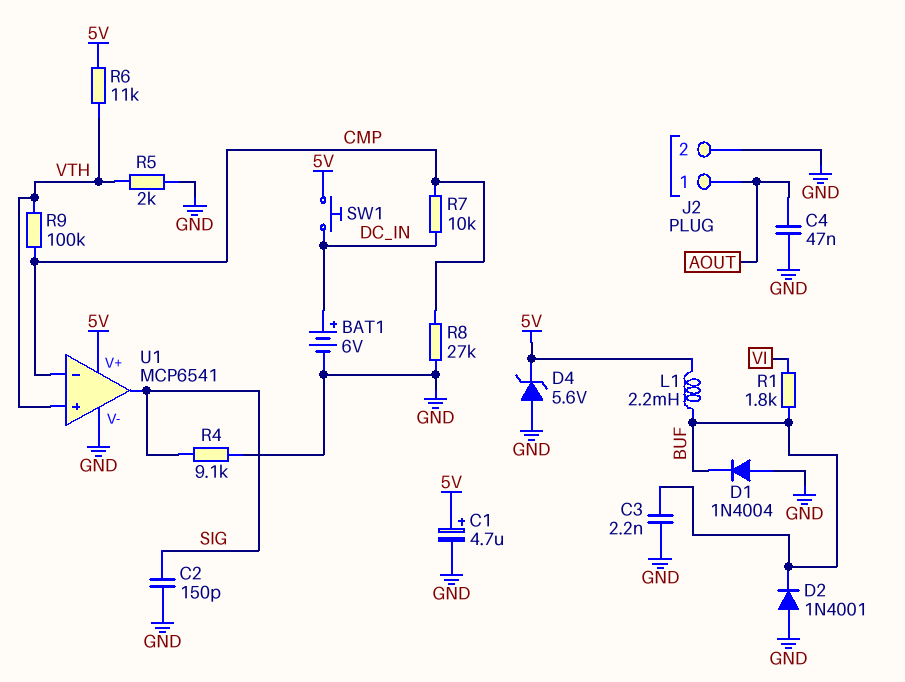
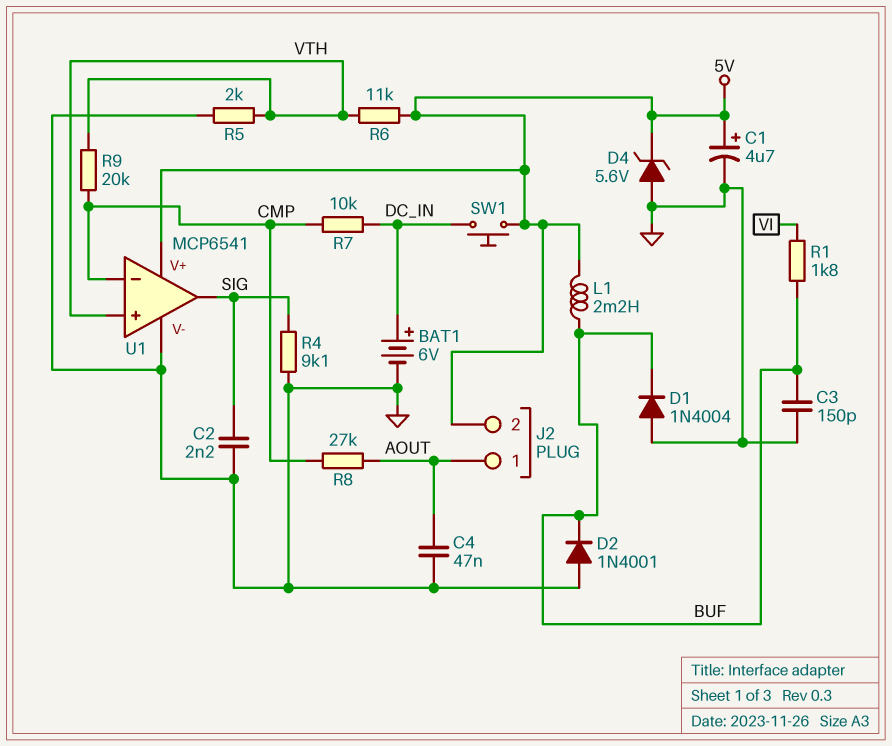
C2: 150pF (GND, SIG) -> 2.2nF (GND, SIG)
C3: 2.2nF (BUF, GND) -> 150pF (BUF, GND)
J2 pin 2: GND -> 5V
R8: 27k (CMP, GND) -> 27k (AOUT, CMP)
R9: 100k (CMP, VTH) -> 20k (CMP, VTH)

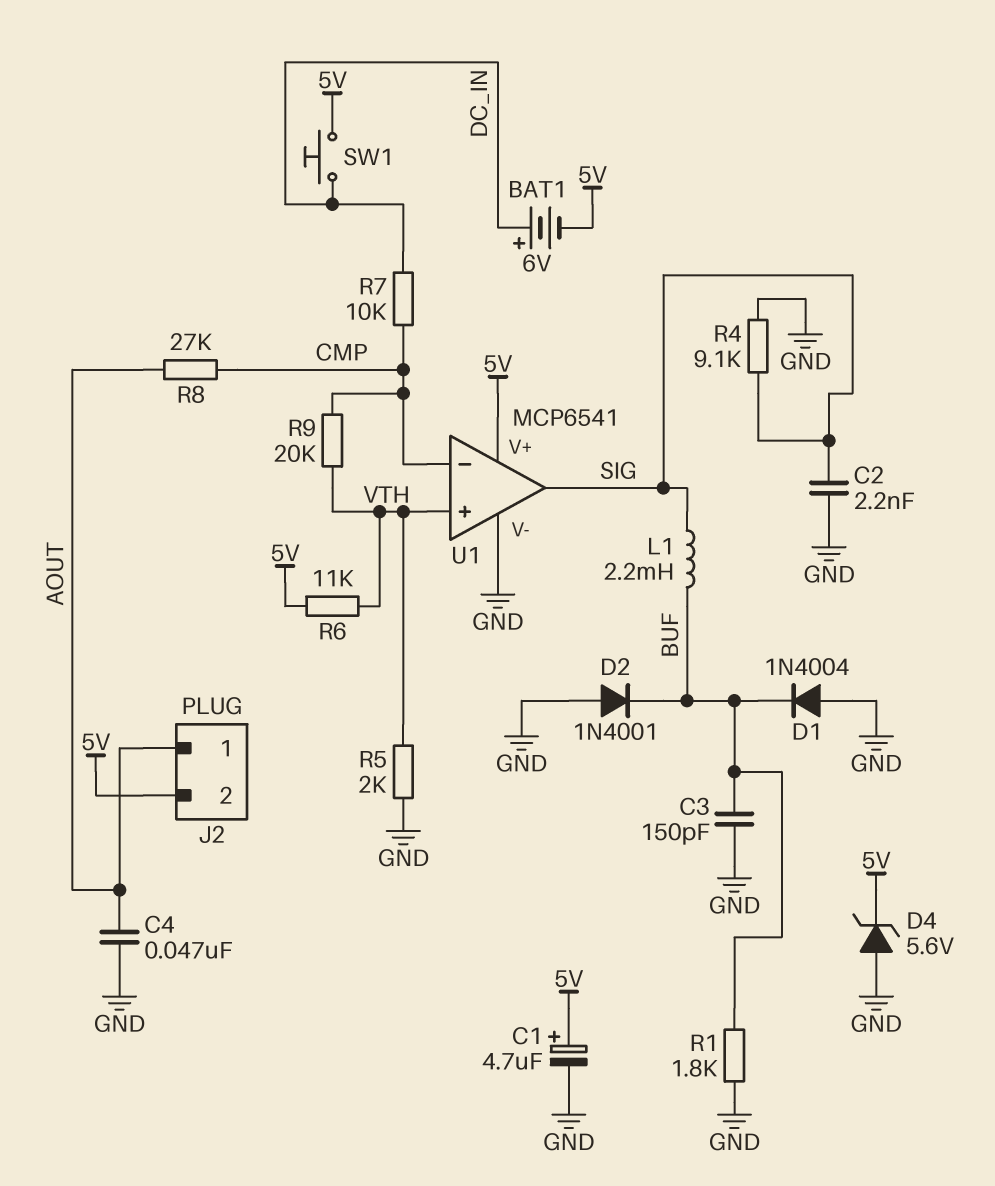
BAT1: 6V (plus DC_IN, minus GND) -> 6V (plus DC_IN, minus 5V)
L1: 2.2mH (5V, BUF) -> 2.2mH (BUF, SIG)
R1: 1.8k (BUF, VI) -> 1.8k (BUF, GND)

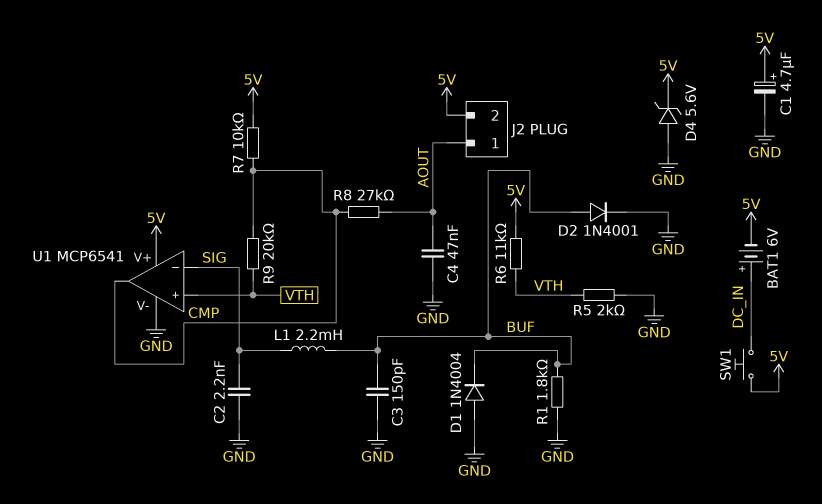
D2: diode 1N4001 (A GND, K BUF) -> diode 1N4001 (A BUF, K GND)
R4: 9.1k (GND, SIG) -> none
R7: 10k (CMP, DC_IN) -> 10k (5V, CMP)
U1 pin in-: CMP -> SIG
U1 pin out: SIG -> CMP

